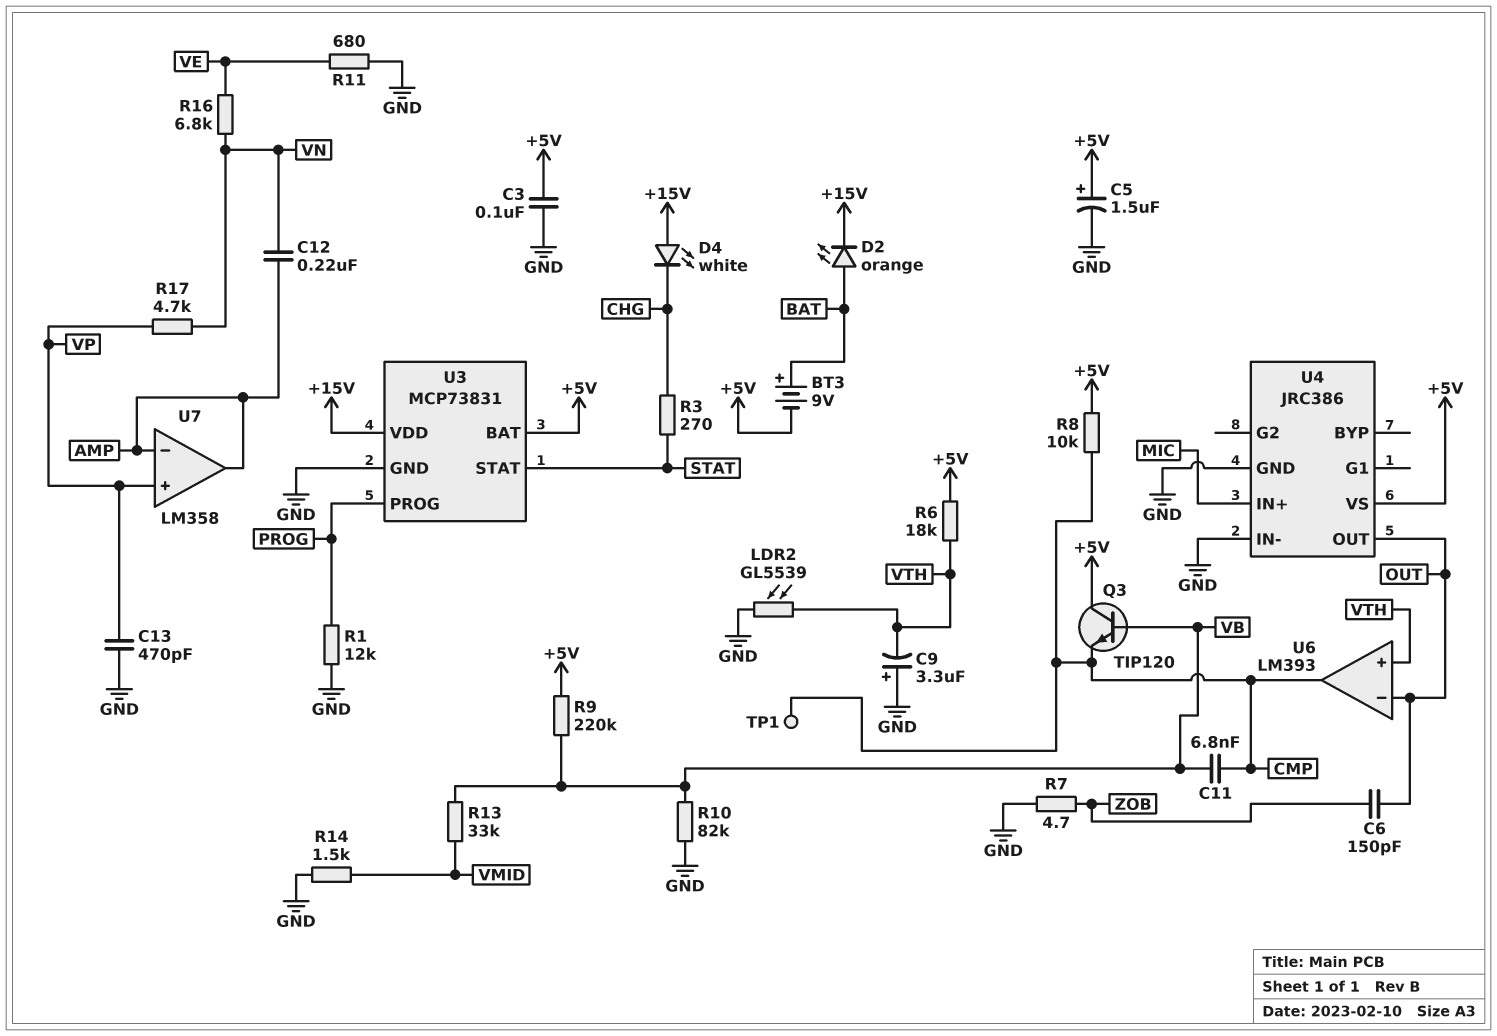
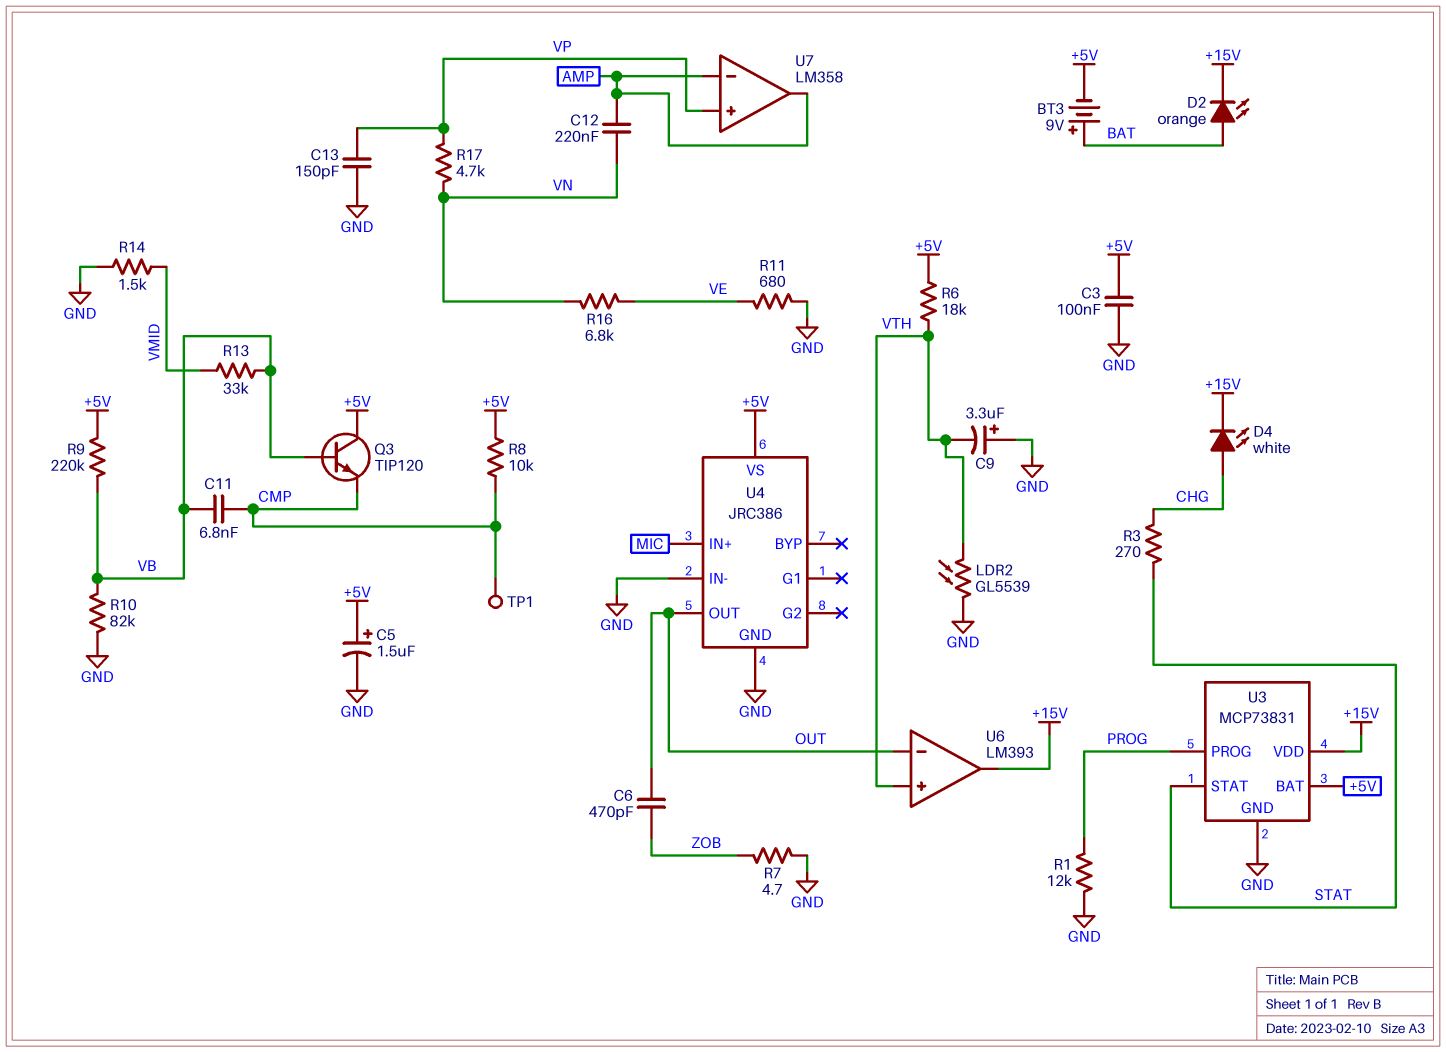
C6: 150pF (OUT, ZOB) -> 470pF (OUT, ZOB)
C13: 470pF (GND, VP) -> 150pF (GND, VP)
D4: LED white (A +15V, K CHG) -> LED white (A CHG, K +15V)
U6 pin out: CMP -> +15V

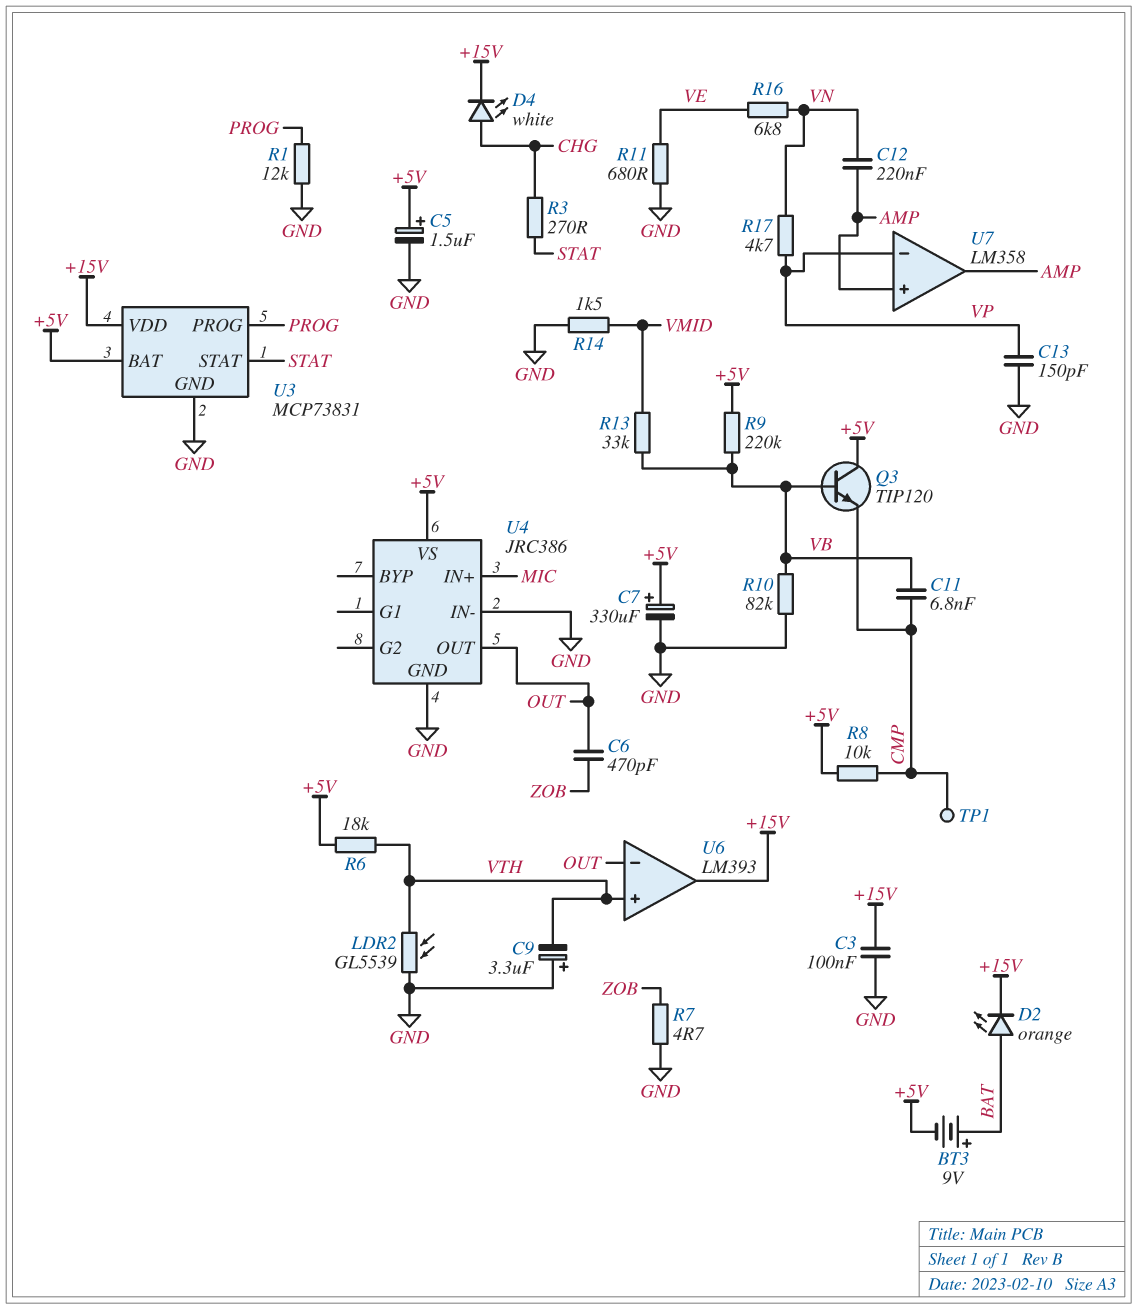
C3: 100nF (+5V, GND) -> 100nF (+15V, GND)
C7: none -> 330uF (plus +5V, minus GND)
U7 pin in+: VP -> AMP
U7 pin in-: AMP -> VP

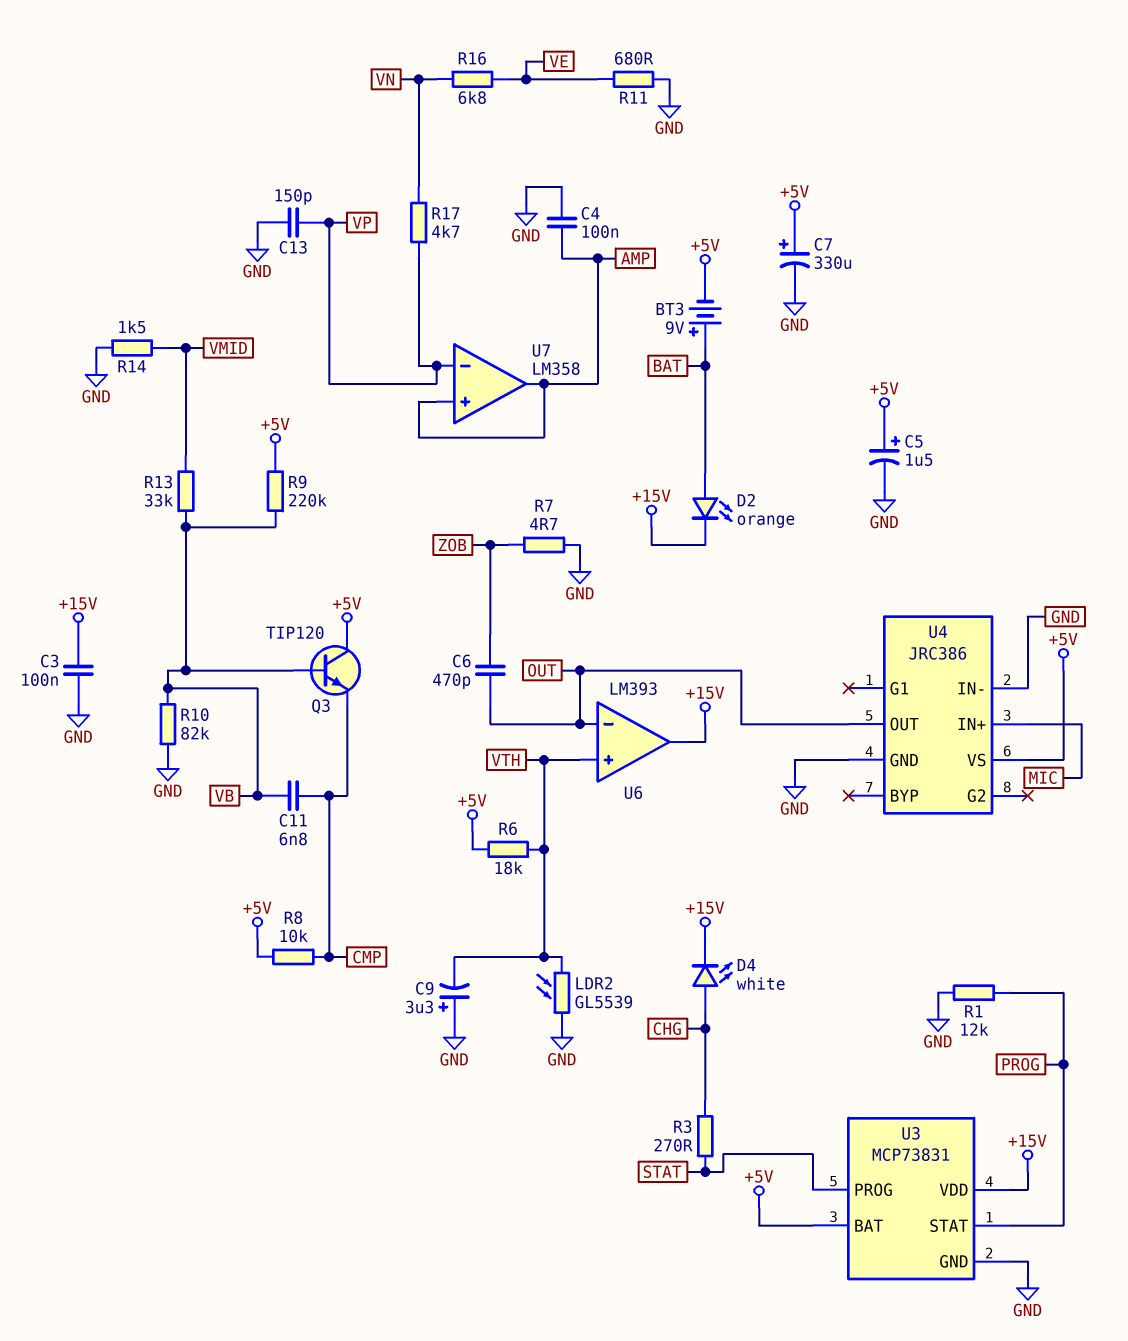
C4: none -> 100nF (AMP, GND)
C12: 220nF (AMP, VN) -> none
TP1: test point (CMP) -> none
U3 pin PROG: PROG -> STAT
U3 pin STAT: STAT -> PROG

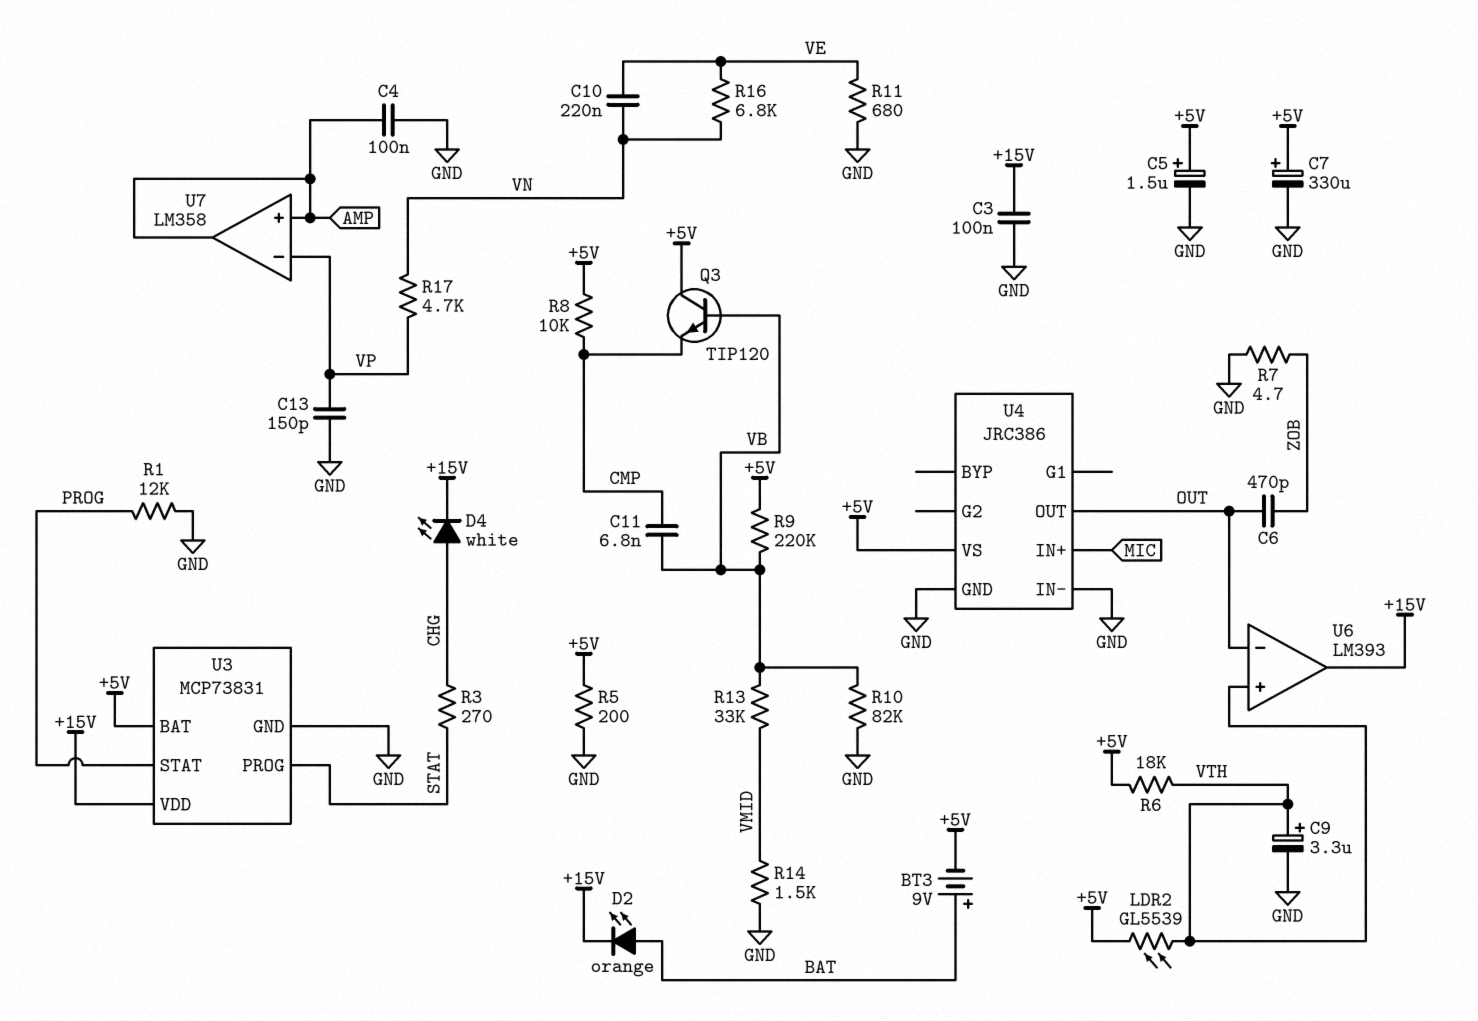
C9: 3.3uF (plus GND, minus VTH) -> 3.3uF (plus VTH, minus GND)
C10: none -> 220nF (VE, VN)
LDR2: GL5539 (GND, VTH) -> GL5539 (+5V, VTH)
R5: none -> 200 (+5V, GND)

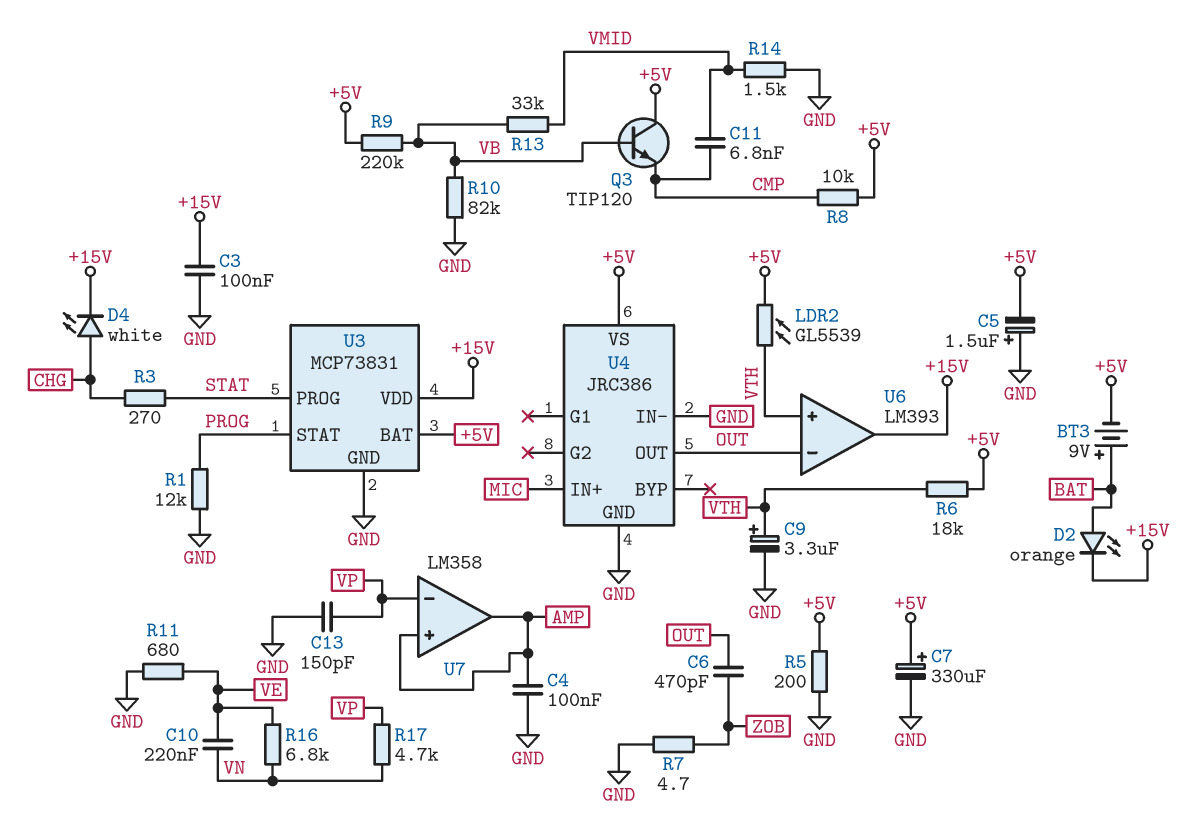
C5: 1.5uF (plus +5V, minus GND) -> 1.5uF (plus GND, minus +5V)
C11: 6.8nF (CMP, VB) -> 6.8nF (CMP, VMID)

